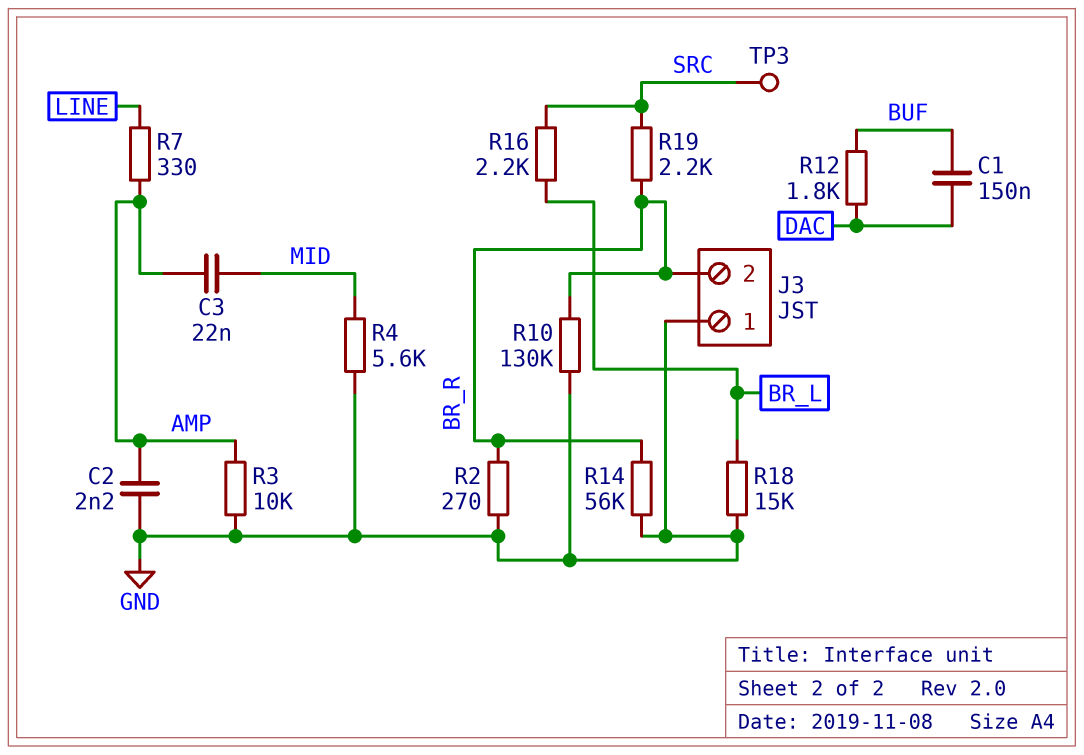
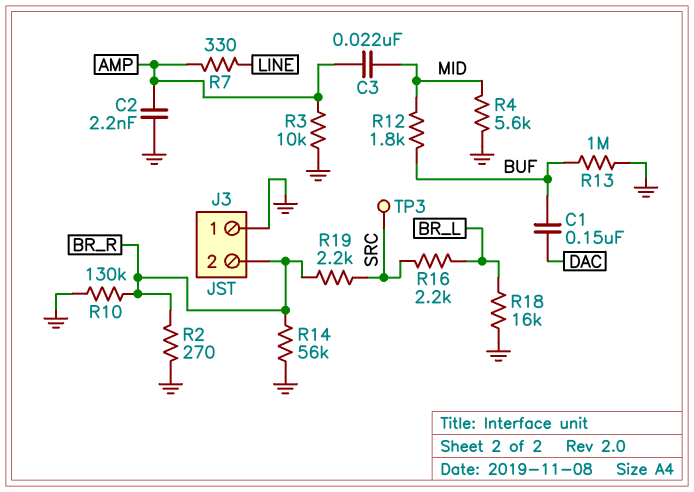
R12: 1.8k (BUF, DAC) -> 1.8k (BUF, MID)
R13: none -> 1M (BUF, GND)
R18: 15k (BR_L, GND) -> 16k (BR_L, GND)

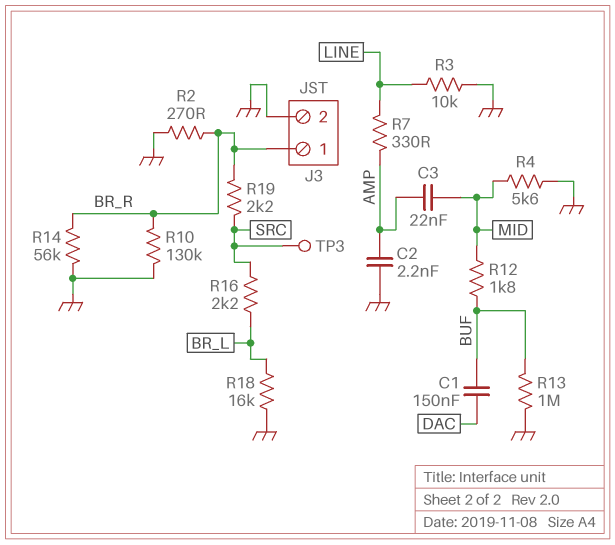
J3 pin 1: GND -> BR_R
J3 pin 2: BR_R -> GND
R3: 10k (AMP, GND) -> 10k (GND, LINE)

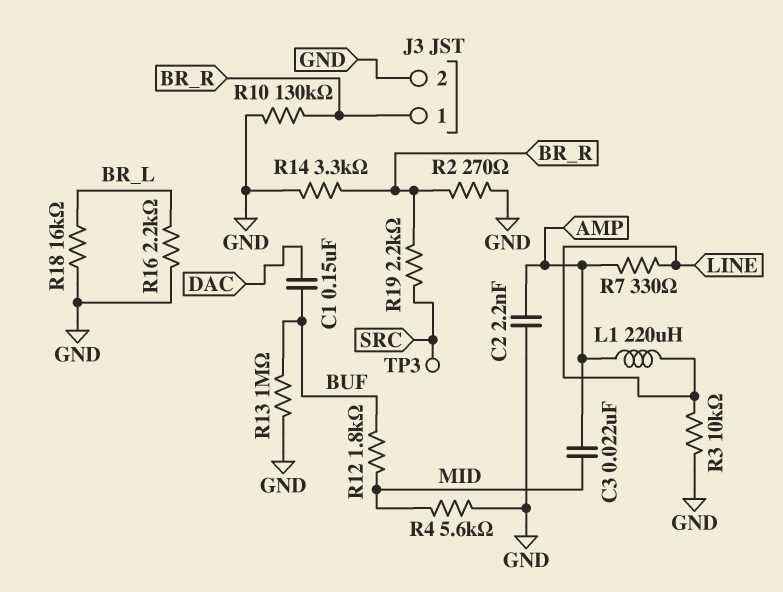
L1: none -> 220uH (AMP, LINE)
R14: 56k (BR_R, GND) -> 3.3k (BR_R, GND)
R16: 2.2k (BR_L, SRC) -> 2.2k (BR_L, GND)

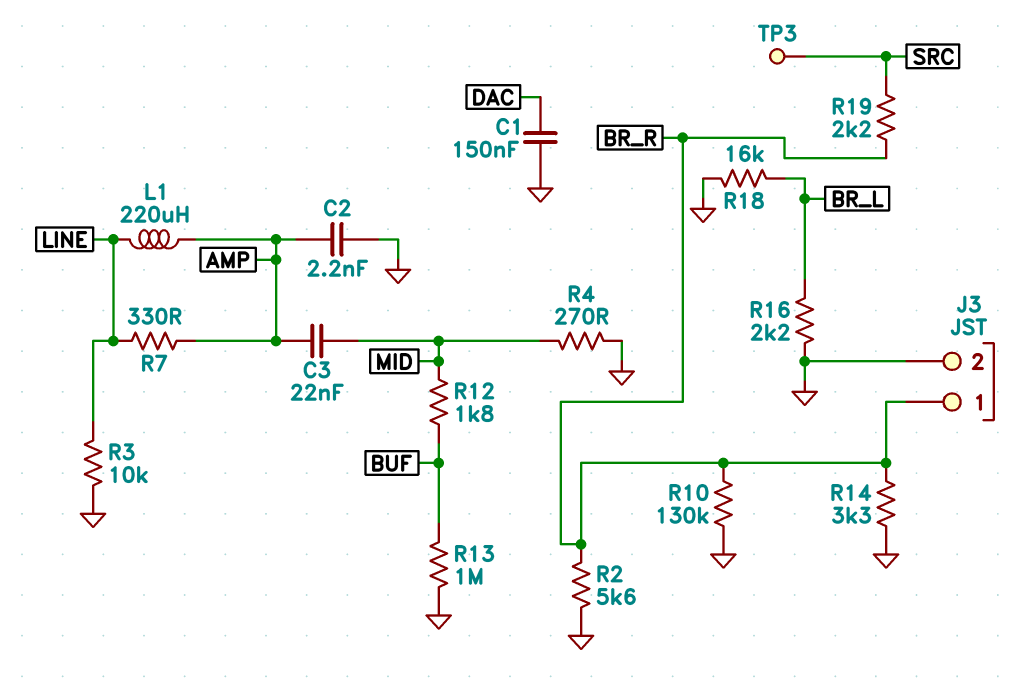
C1: 150nF (BUF, DAC) -> 150nF (DAC, GND)
R2: 270 (BR_R, GND) -> 5.6k (BR_R, GND)
R4: 5.6k (GND, MID) -> 270 (GND, MID)

